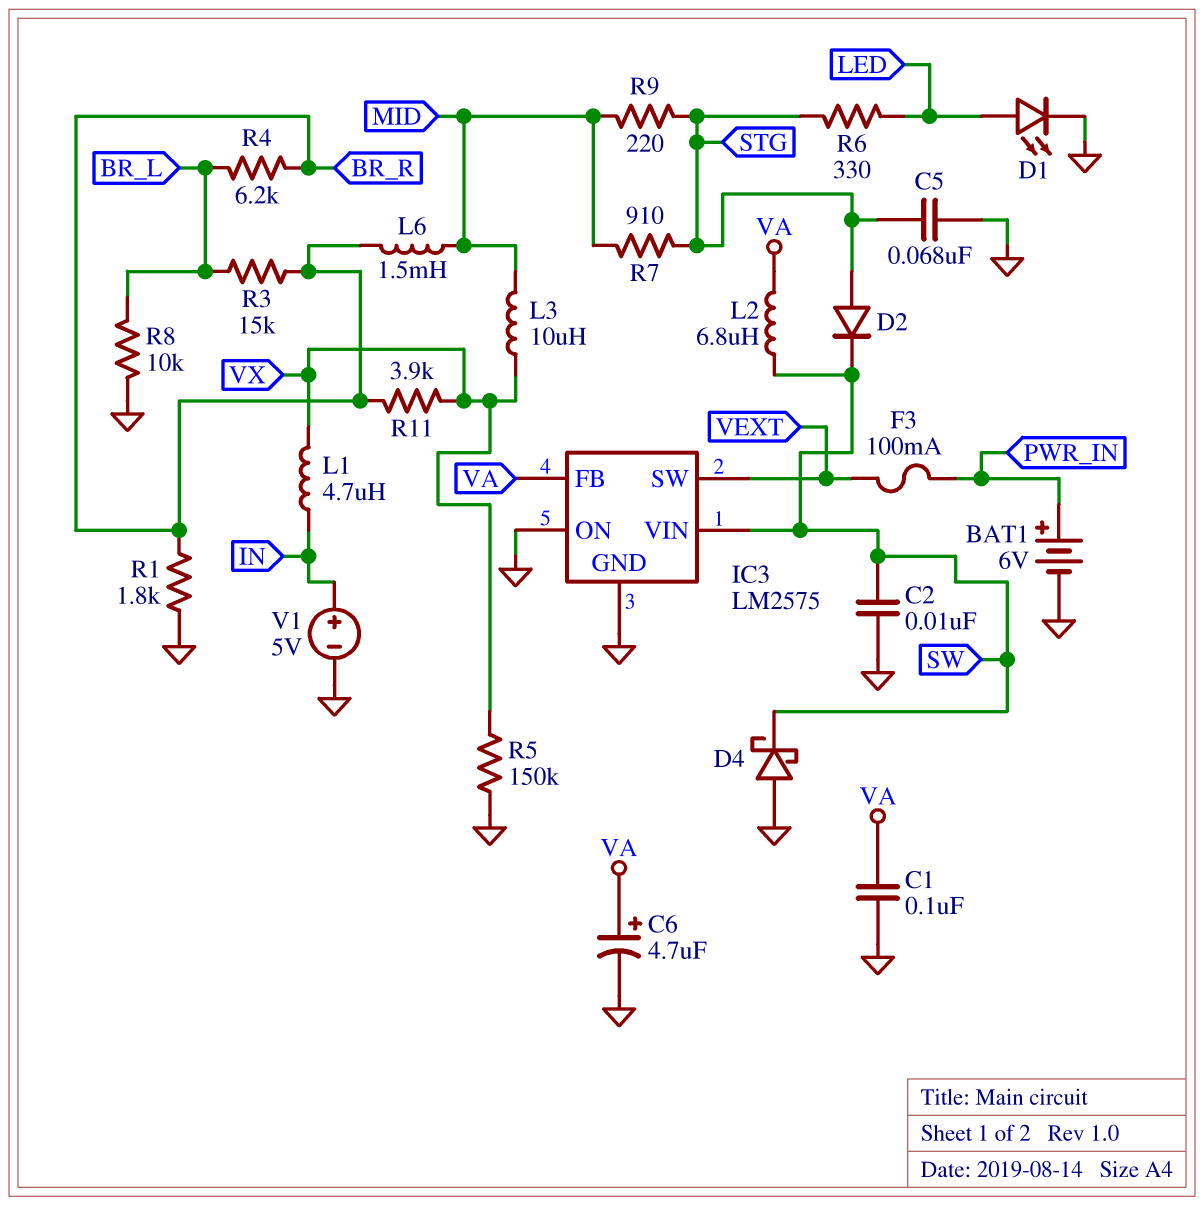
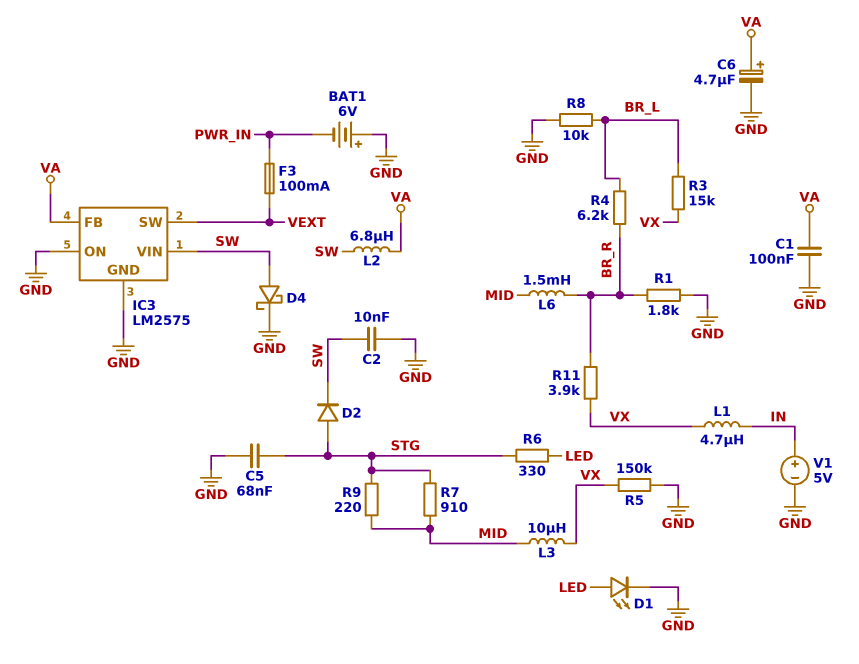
BAT1: 6V (plus PWR_IN, minus GND) -> 6V (plus GND, minus PWR_IN)
D4: schottky (A GND, K SW) -> schottky (A SW, K GND)
R3: 15k (BR_L, BR_R) -> 15k (BR_L, VX)

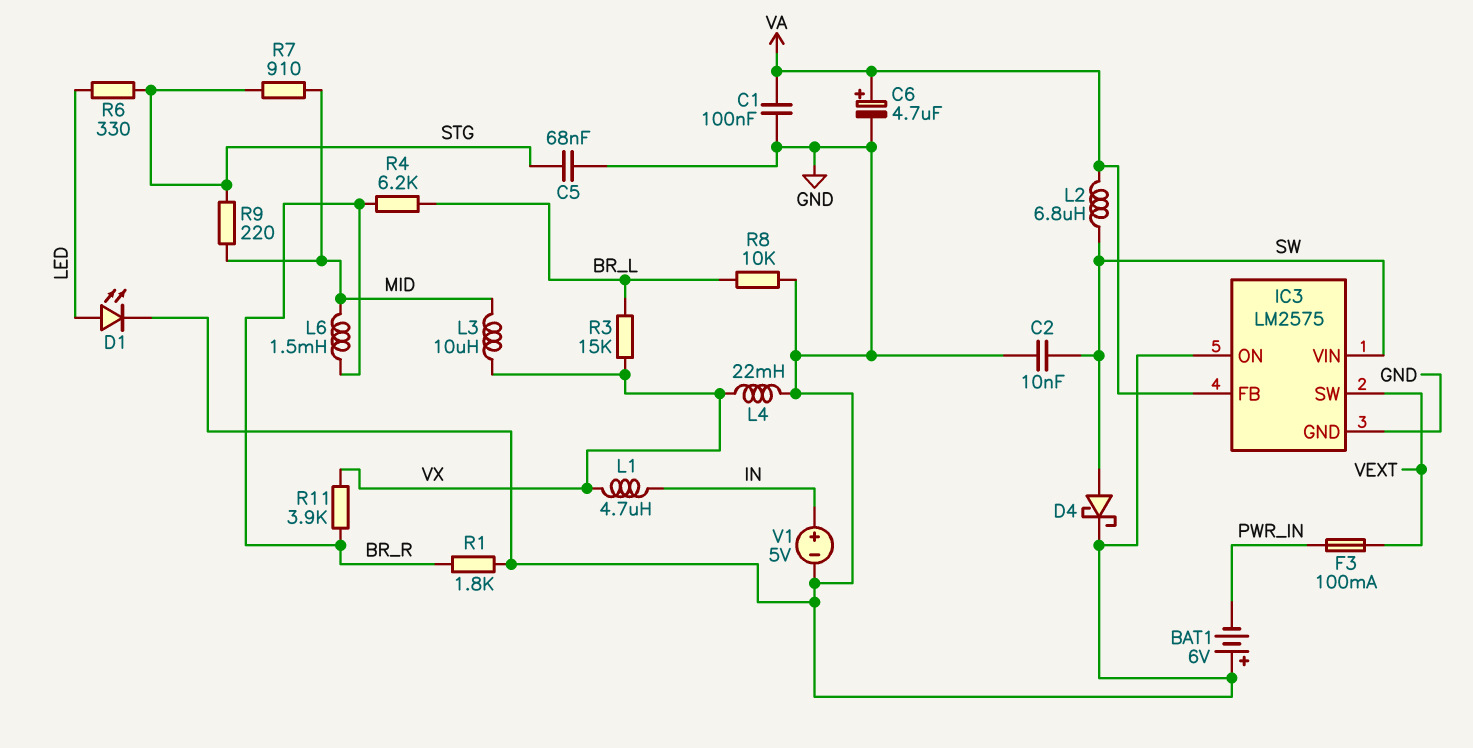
D2: diode (A STG, K SW) -> none
L4: none -> 22mH (GND, VX)
R5: 150k (GND, VX) -> none

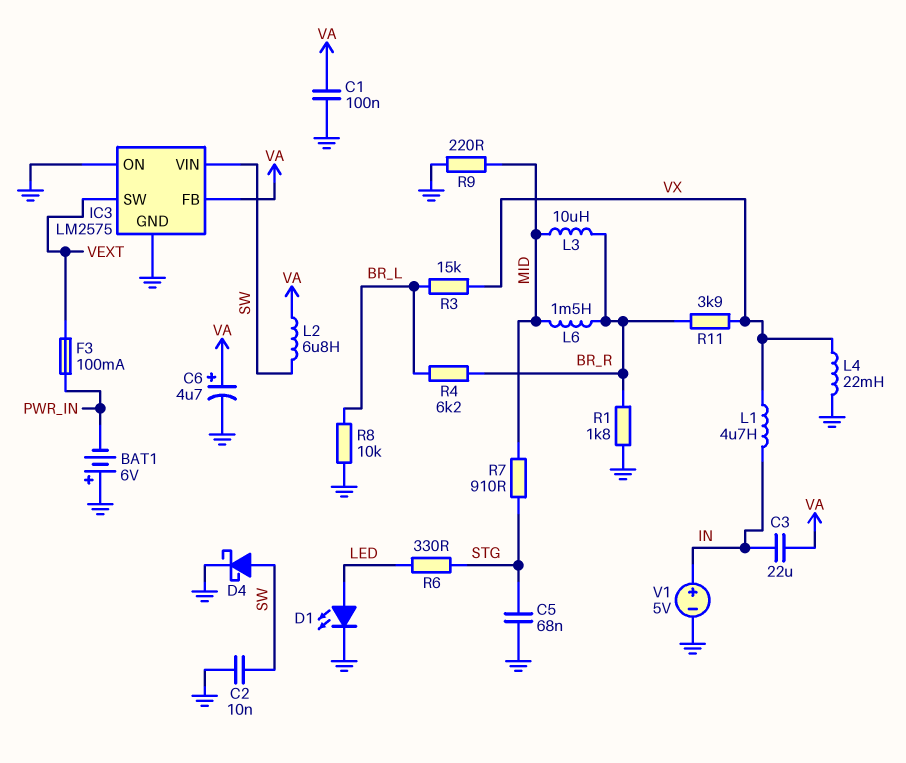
C3: none -> 22uF (IN, VA)
L3: 10uH (MID, VX) -> 10uH (BR_R, MID)
R9: 220 (MID, STG) -> 220 (GND, MID)

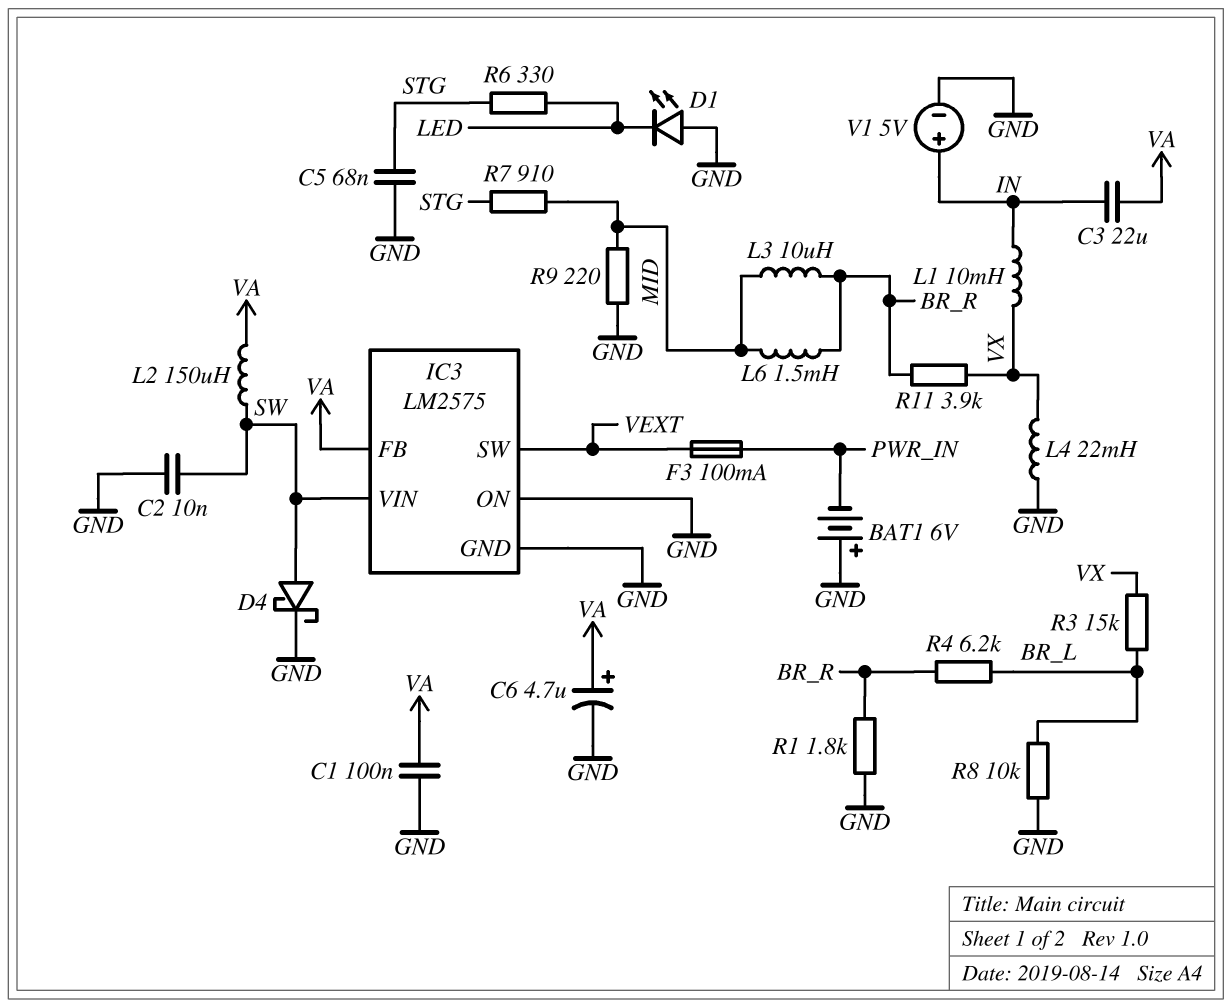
D1: LED (A LED, K GND) -> LED (A GND, K LED)
L1: 4.7uH (IN, VX) -> 10mH (IN, VX)
L2: 6.8uH (SW, VA) -> 150uH (SW, VA)

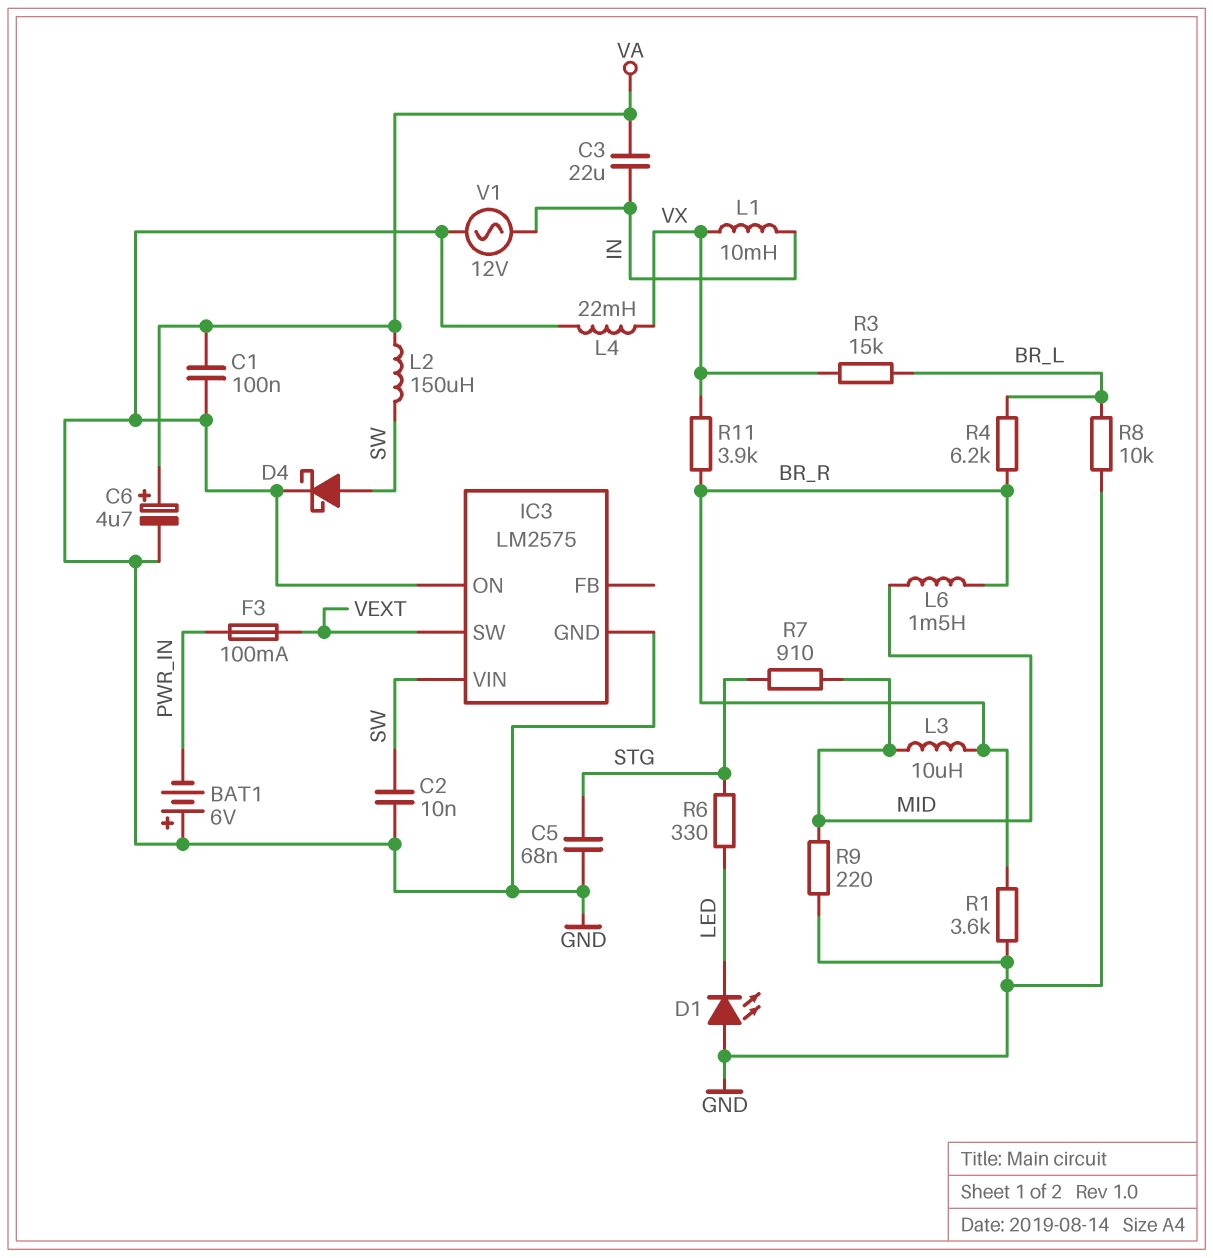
IC3 pin FB: VA -> none
R1: 1.8k (BR_R, GND) -> 3.6k (BR_R, GND)
V1: 5V (plus IN, minus GND) -> AC 12V (GND, IN)

